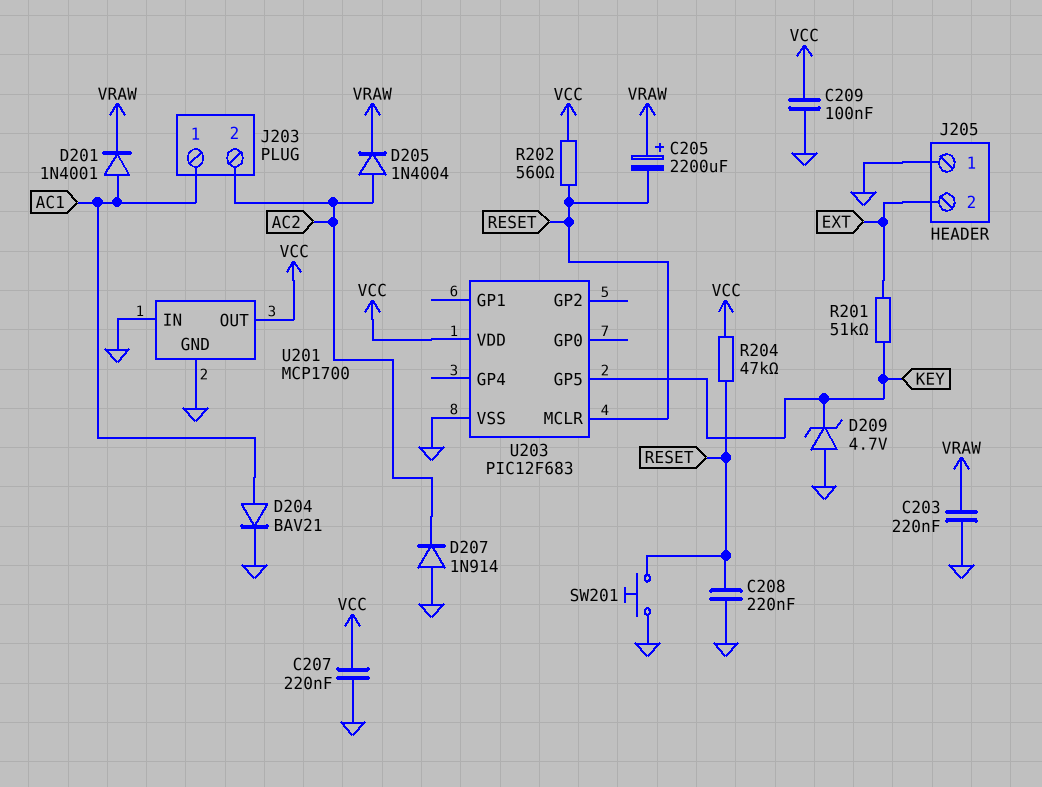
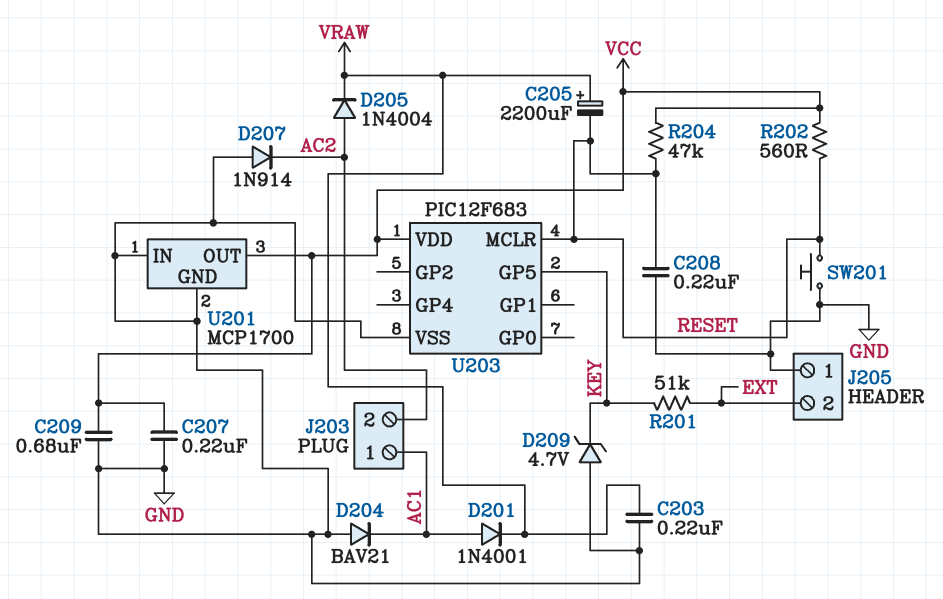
C209: 100nF (GND, VCC) -> 680nF (GND, VCC)
D204: diode BAV21 (A AC1, K GND) -> diode BAV21 (A GND, K AC1)

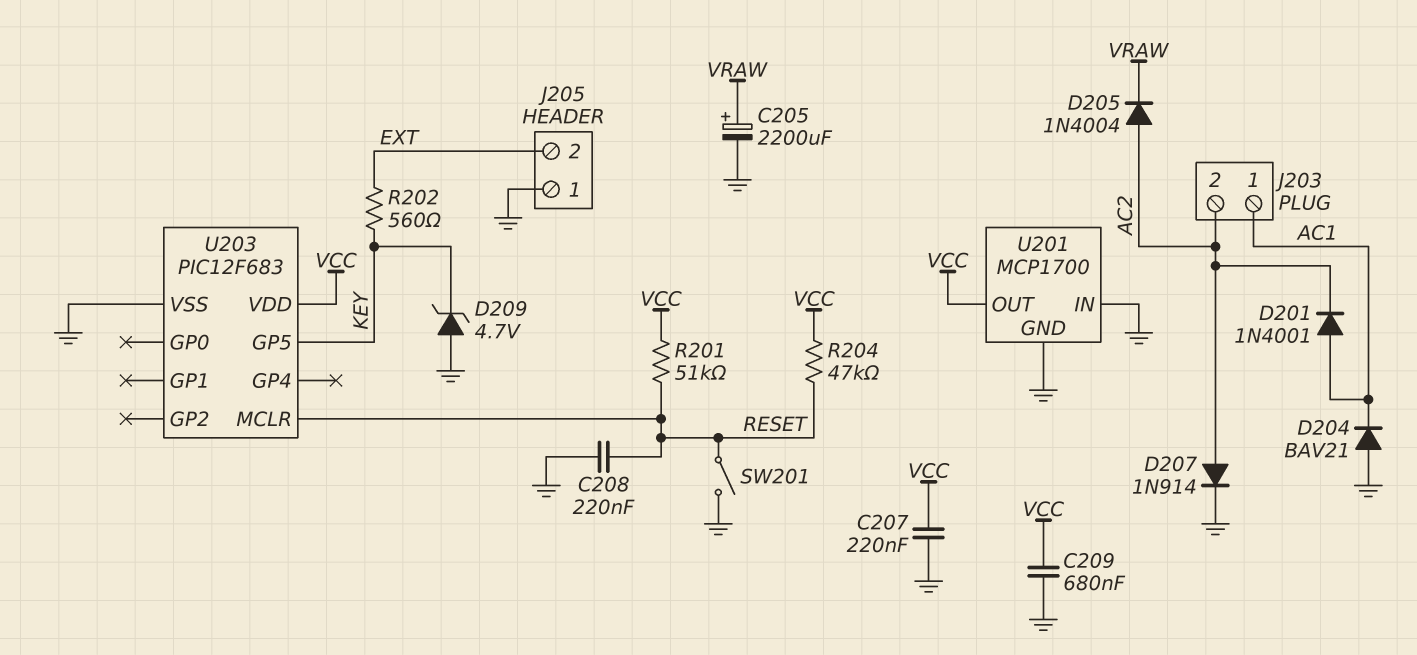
C203: 220nF (GND, VRAW) -> none
C205: 2200uF (plus VRAW, minus RESET) -> 2200uF (plus VRAW, minus GND)
D201: diode 1N4001 (A AC1, K VRAW) -> diode 1N4001 (A AC1, K AC2)
D207: diode 1N914 (A GND, K AC2) -> diode 1N914 (A AC2, K GND)
R201: 51k (EXT, KEY) -> 51k (RESET, VCC)
R202: 560 (RESET, VCC) -> 560 (EXT, KEY)
SW201: button (GND, RESET) -> switch (GND, RESET)

